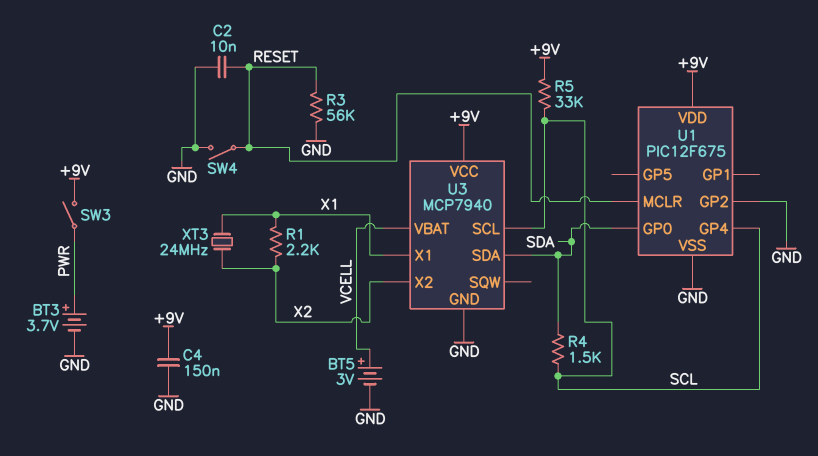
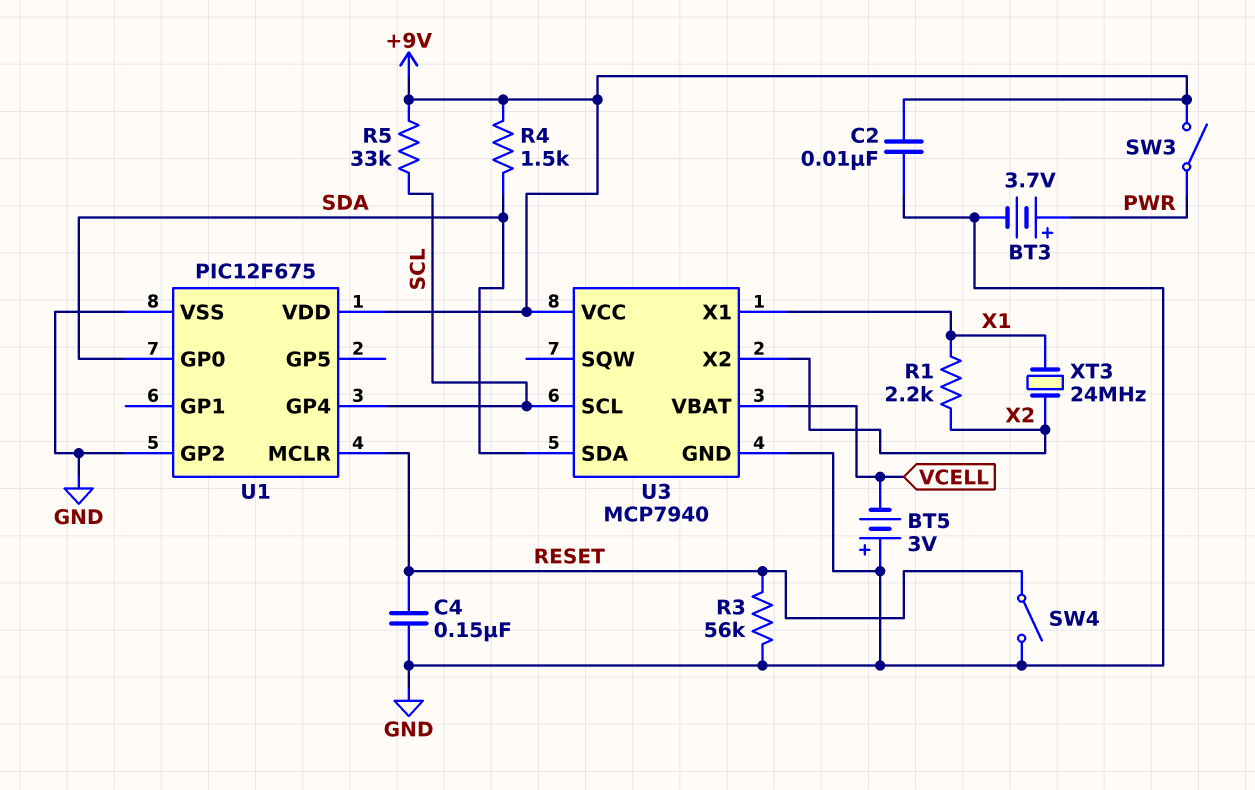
BT5: 3V (plus VCELL, minus GND) -> 3V (plus GND, minus VCELL)
C2: 10nF (GND, RESET) -> 10nF (+9V, GND)
C4: 150nF (+9V, GND) -> 150nF (GND, RESET)
R4: 1.5k (SCL, SDA) -> 1.5k (+9V, SDA)

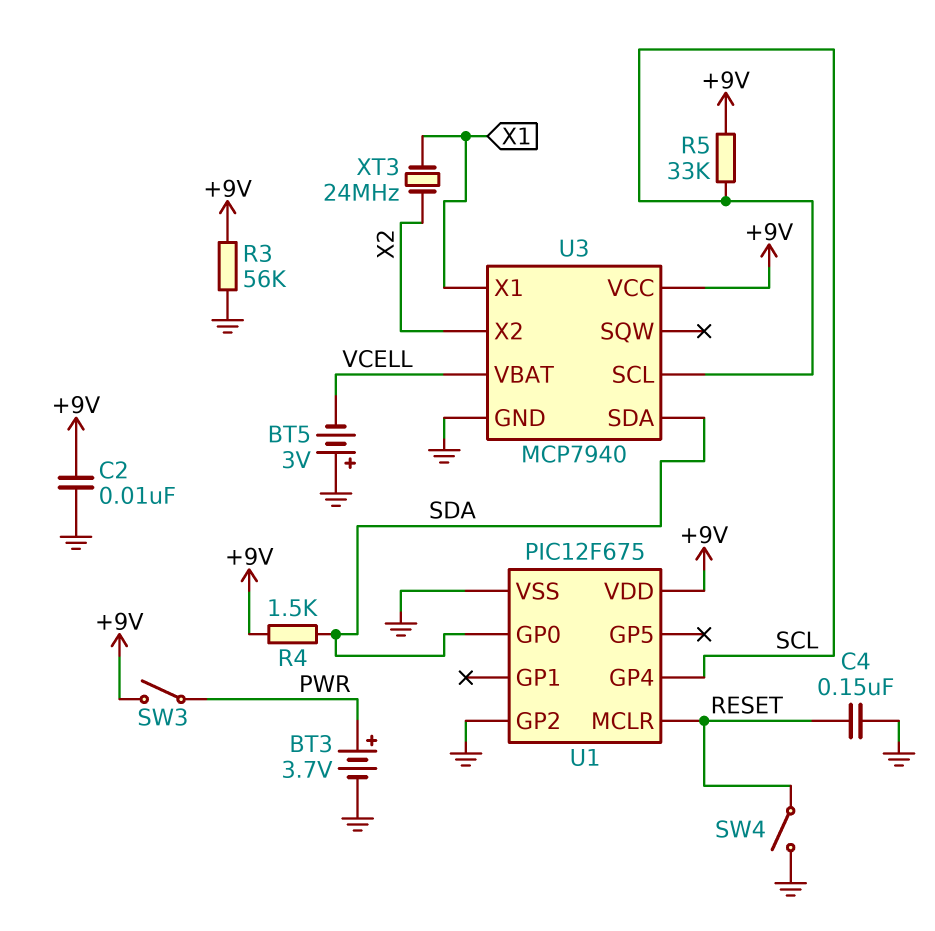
R1: 2.2k (X1, X2) -> none
R3: 56k (GND, RESET) -> 56k (+9V, GND)

